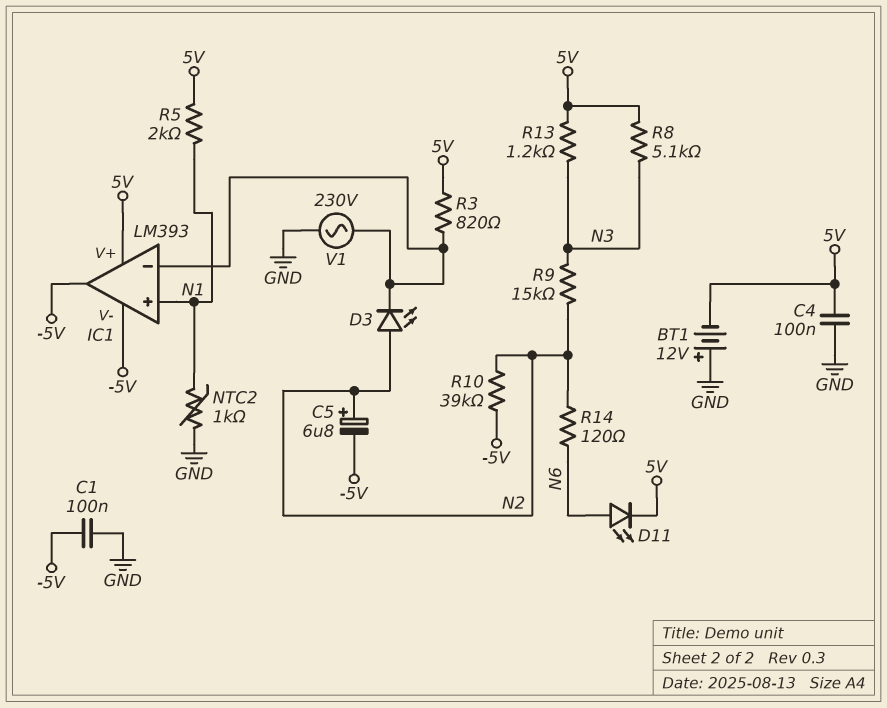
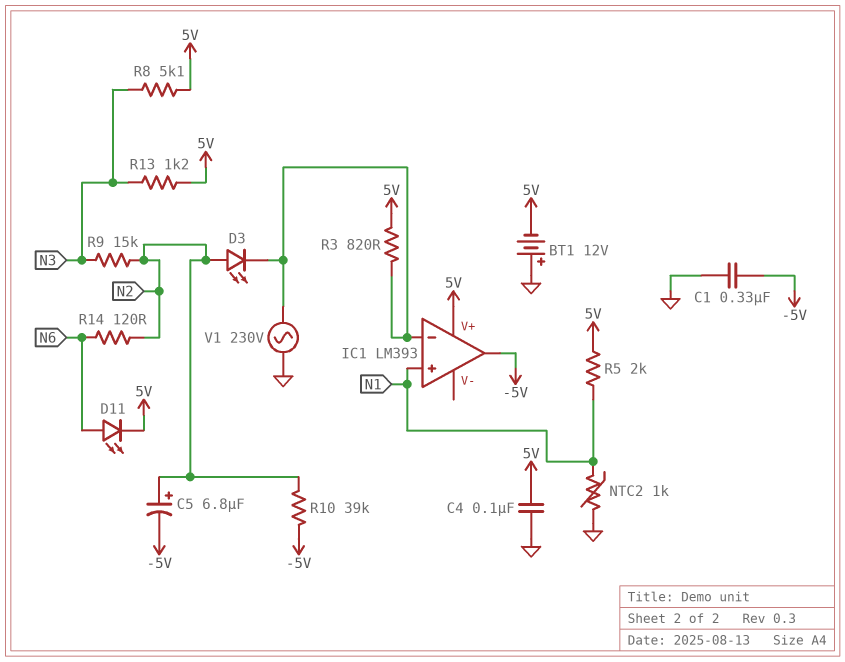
C1: 100nF (-5V, GND) -> 330nF (-5V, GND)
IC1 pin V-: -5V -> none

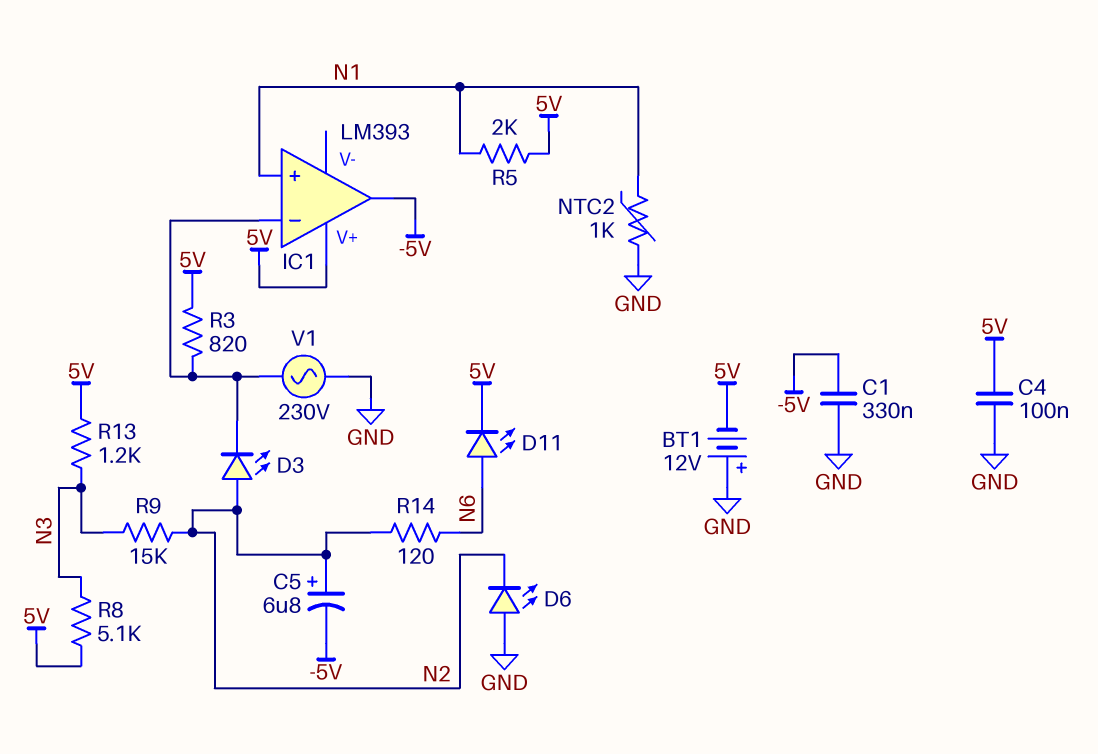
D6: none -> LED (A GND, K N2)
R10: 39k (-5V, N2) -> none

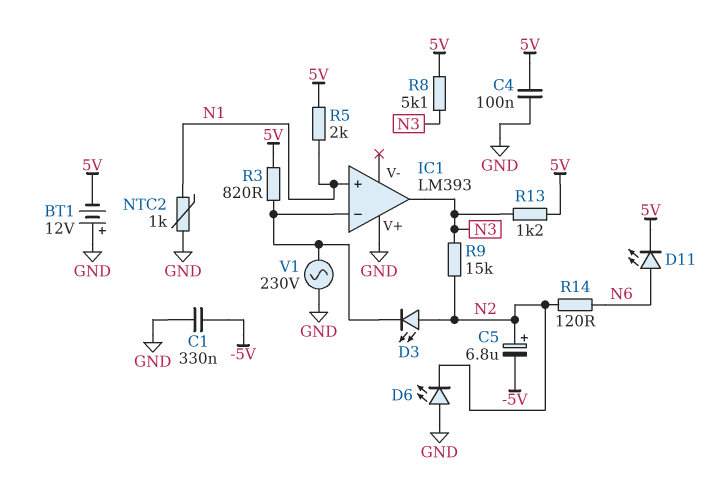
IC1 pin V+: 5V -> GND
IC1 pin out: -5V -> N3

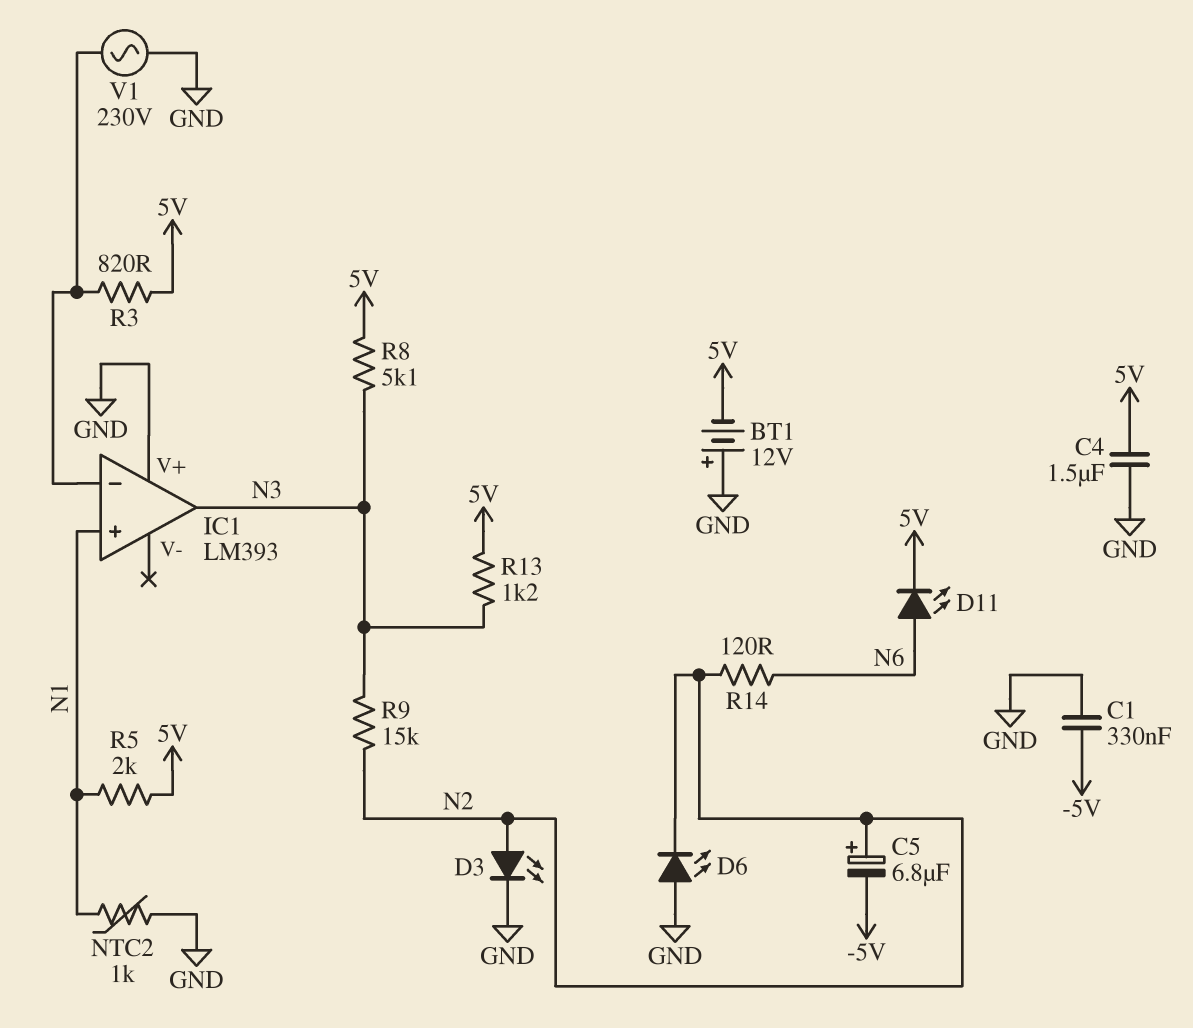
C4: 100nF (5V, GND) -> 1.5uF (5V, GND)
D3: LED (A N2, K IC1/in-) -> LED (A N2, K GND)

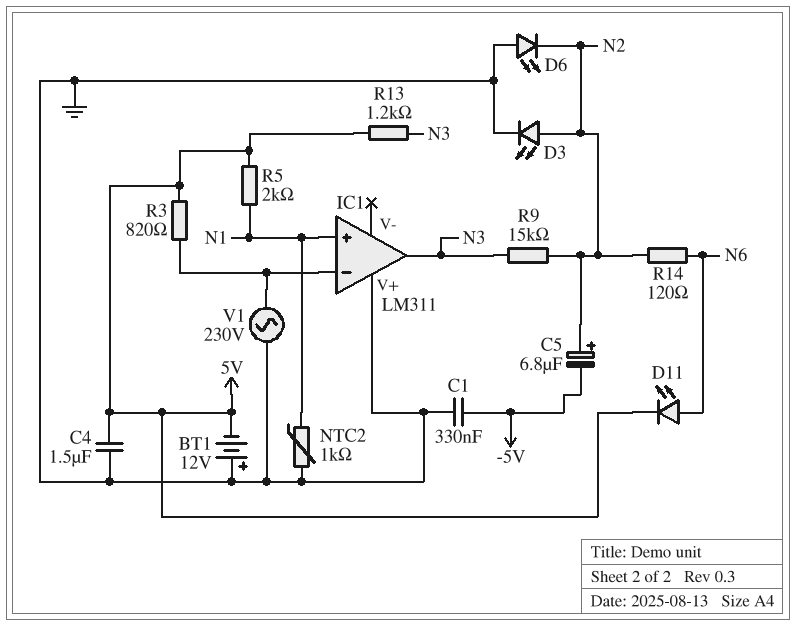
IC1: LM393 -> LM311
R8: 5.1k (5V, N3) -> none

